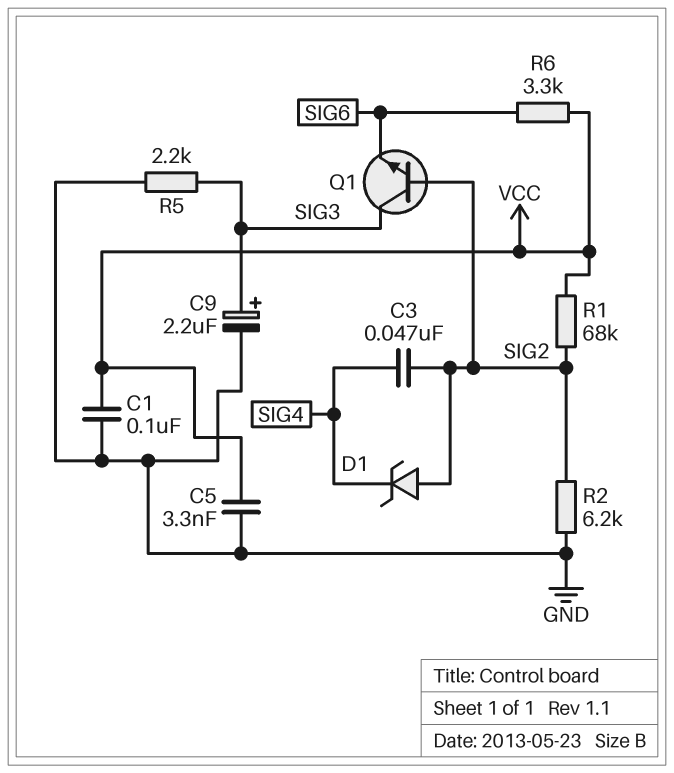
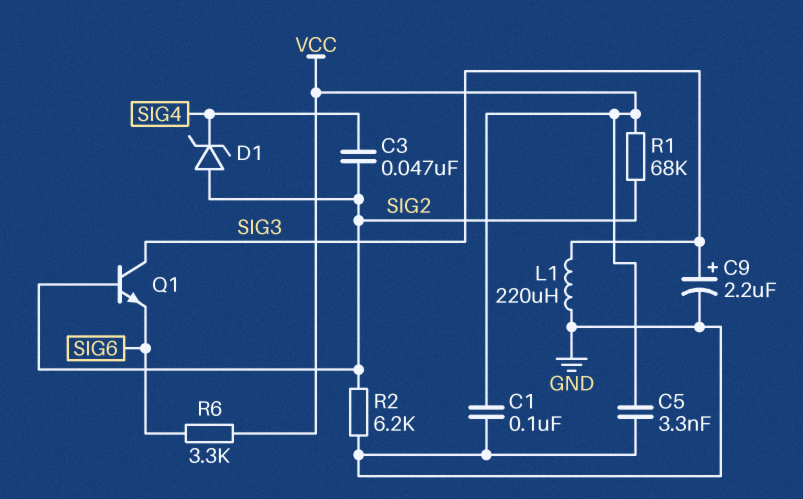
L1: none -> 220uH (GND, SIG3)
R5: 2.2k (GND, SIG3) -> none

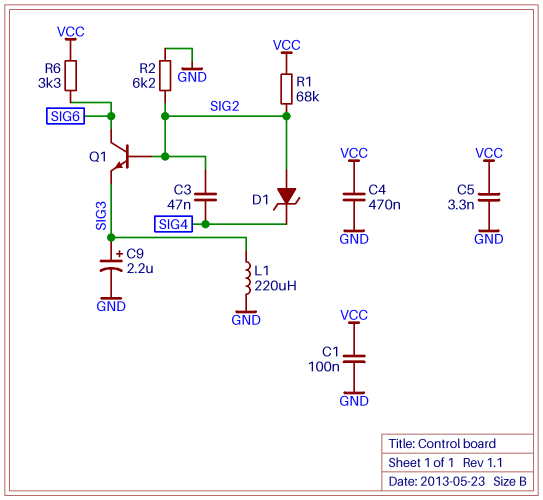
C4: none -> 470nF (GND, VCC)
Q1: NPN (B SIG2, C SIG3, E SIG6) -> NPN (B SIG2, C SIG6, E SIG3)

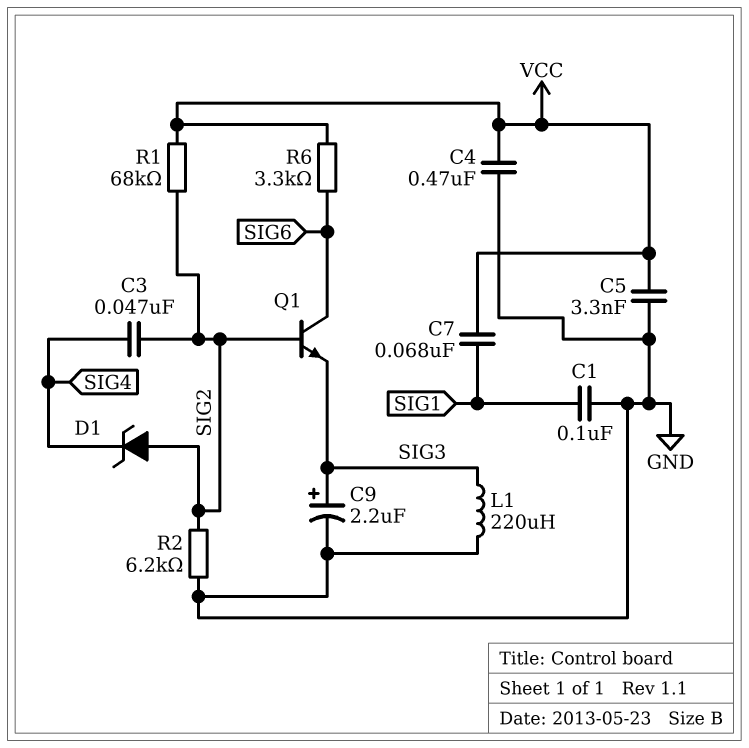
C1: 100nF (GND, VCC) -> 100nF (GND, SIG1)
C7: none -> 68nF (SIG1, VCC)

